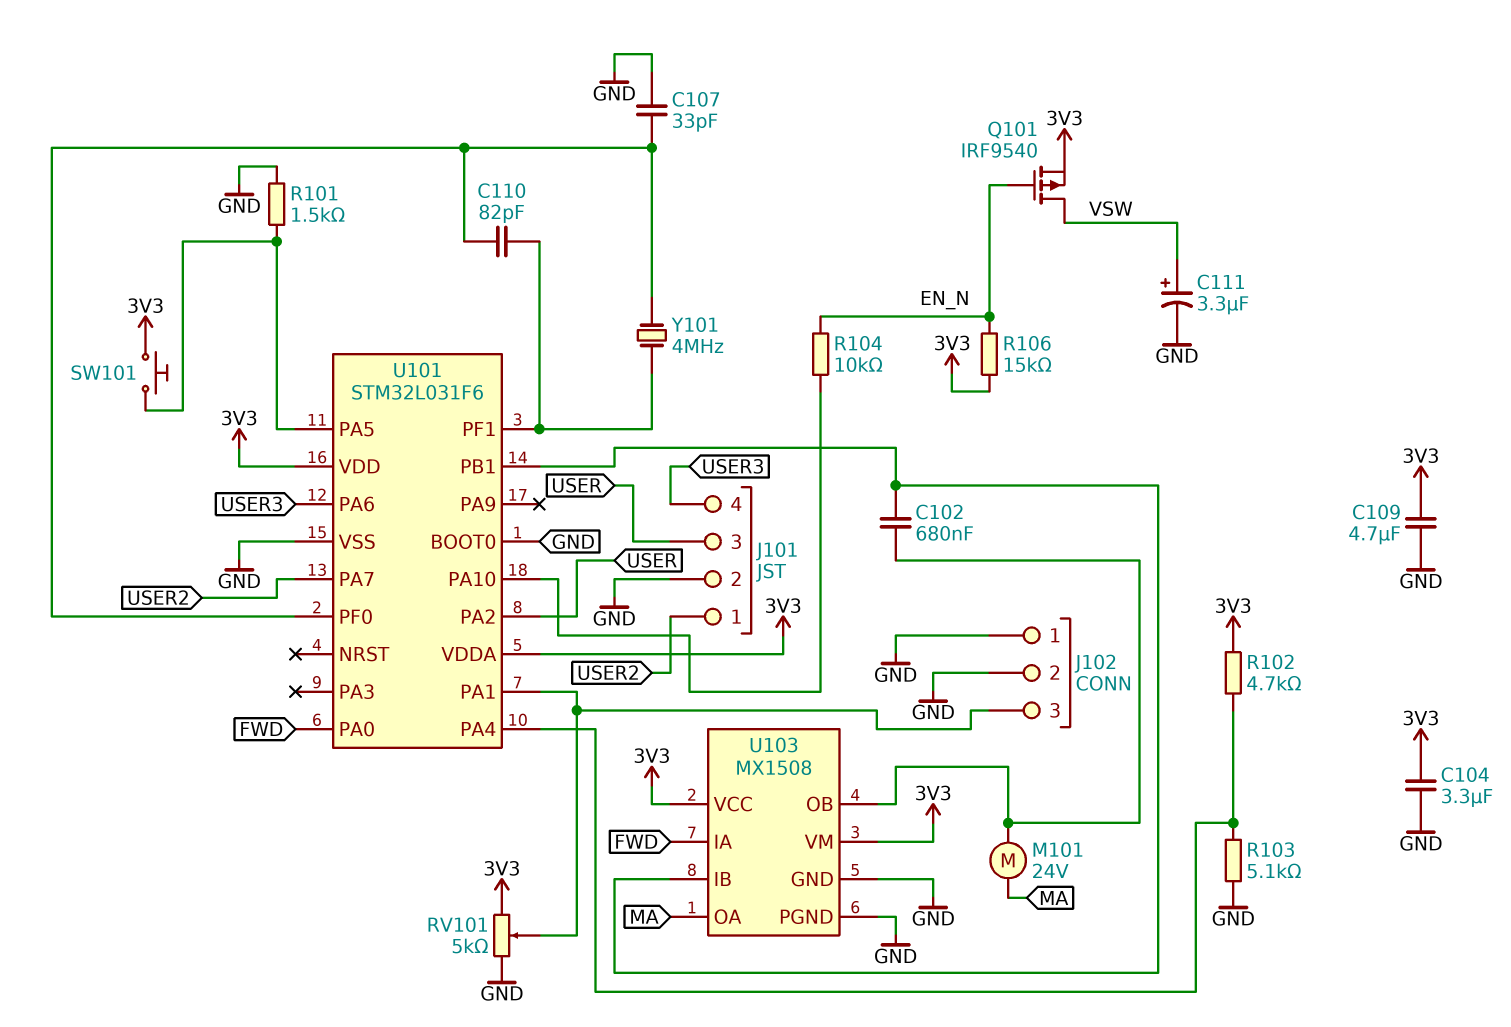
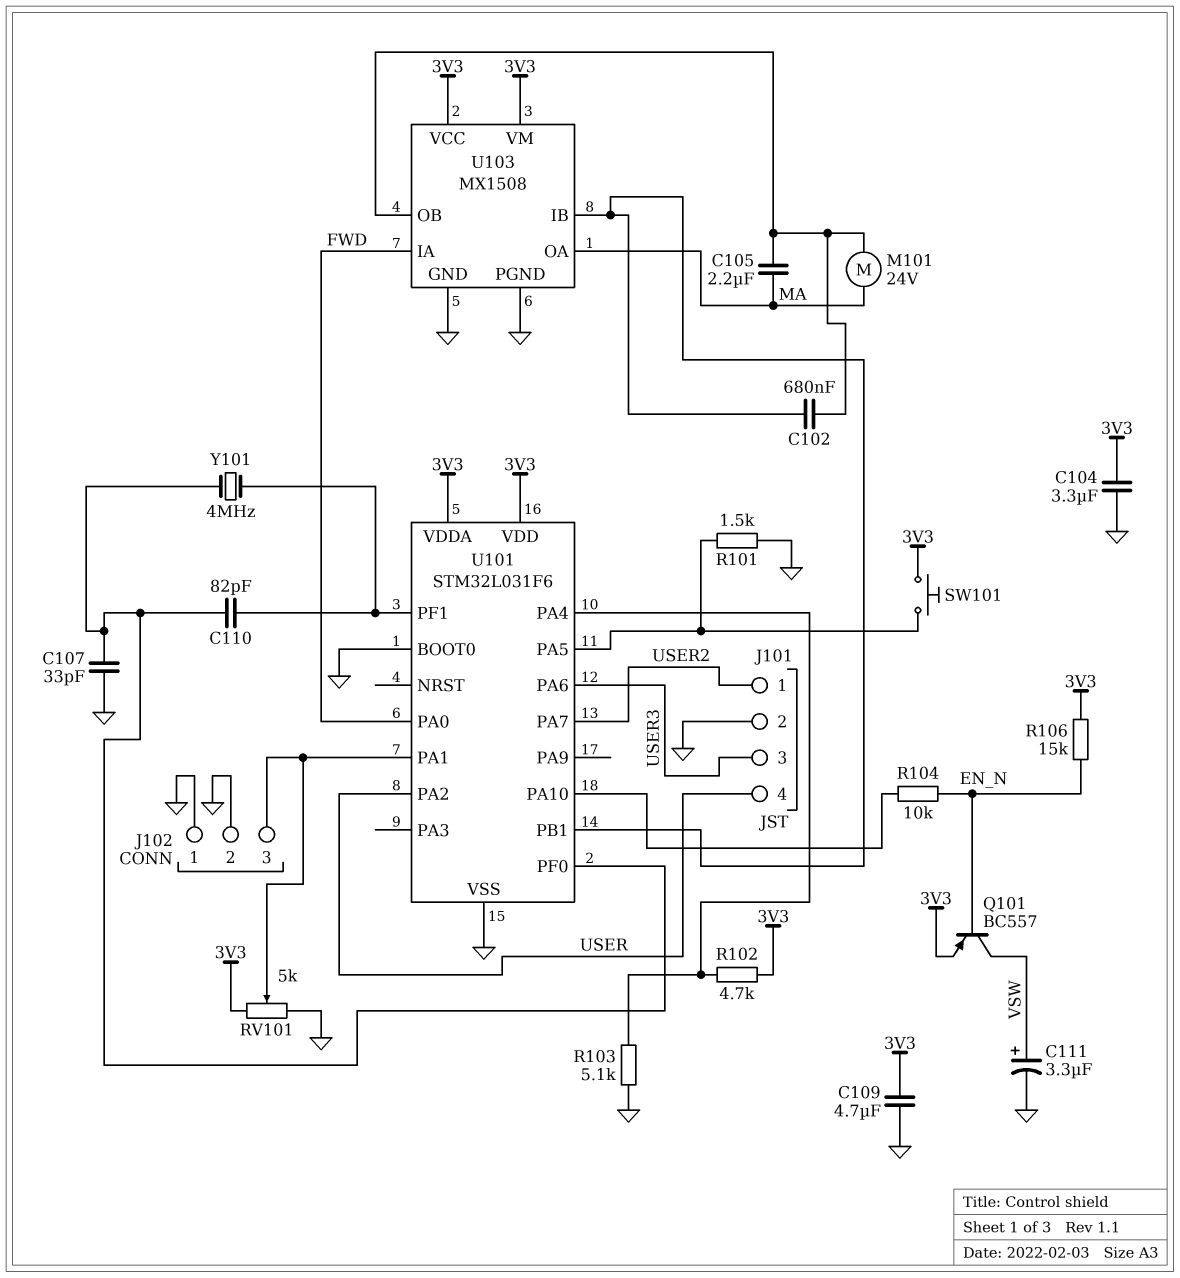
C105: none -> 2.2uF (MA, U103/OB)
J101 pin 3: USER -> USER3
J101 pin 4: USER3 -> USER
Q101: PMOS IRF9540 (G EN_N, D VSW, S 3V3) -> PNP BC557 (B EN_N, C VSW, E 3V3)

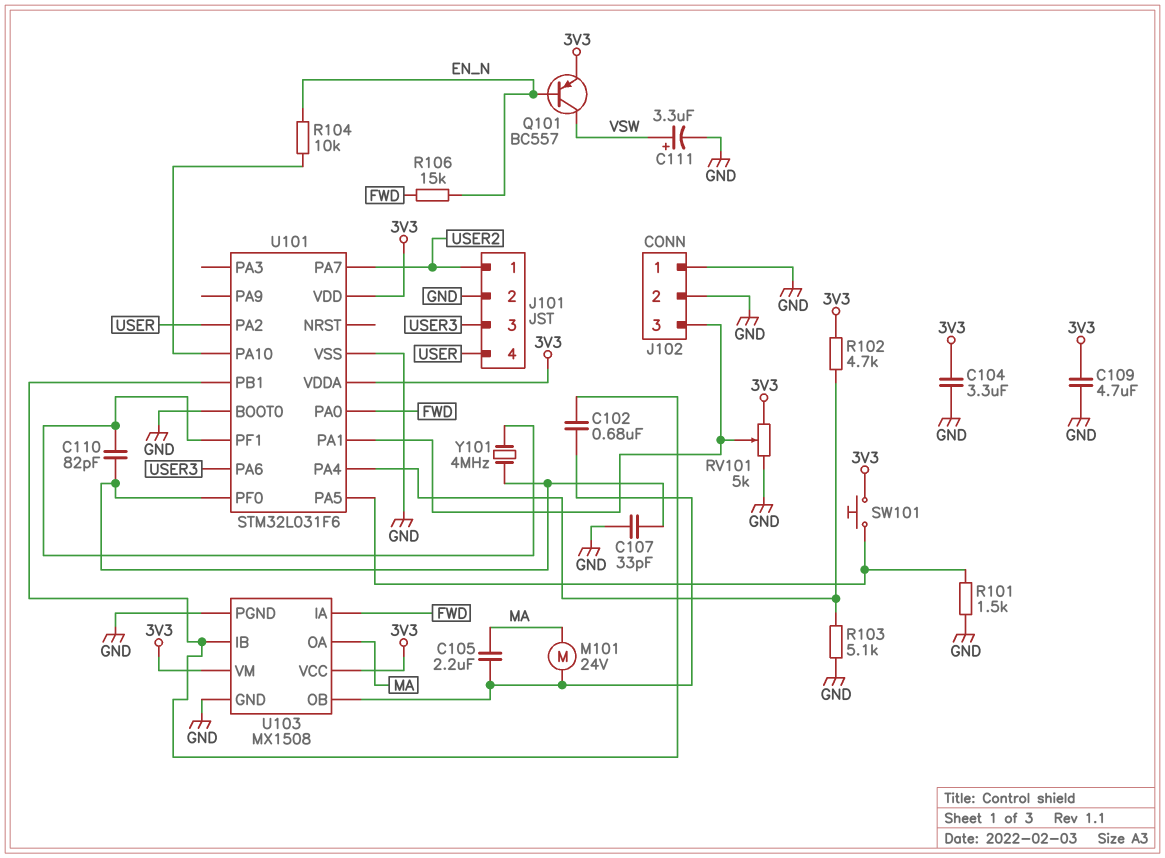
R106: 15k (3V3, EN_N) -> 15k (EN_N, FWD)

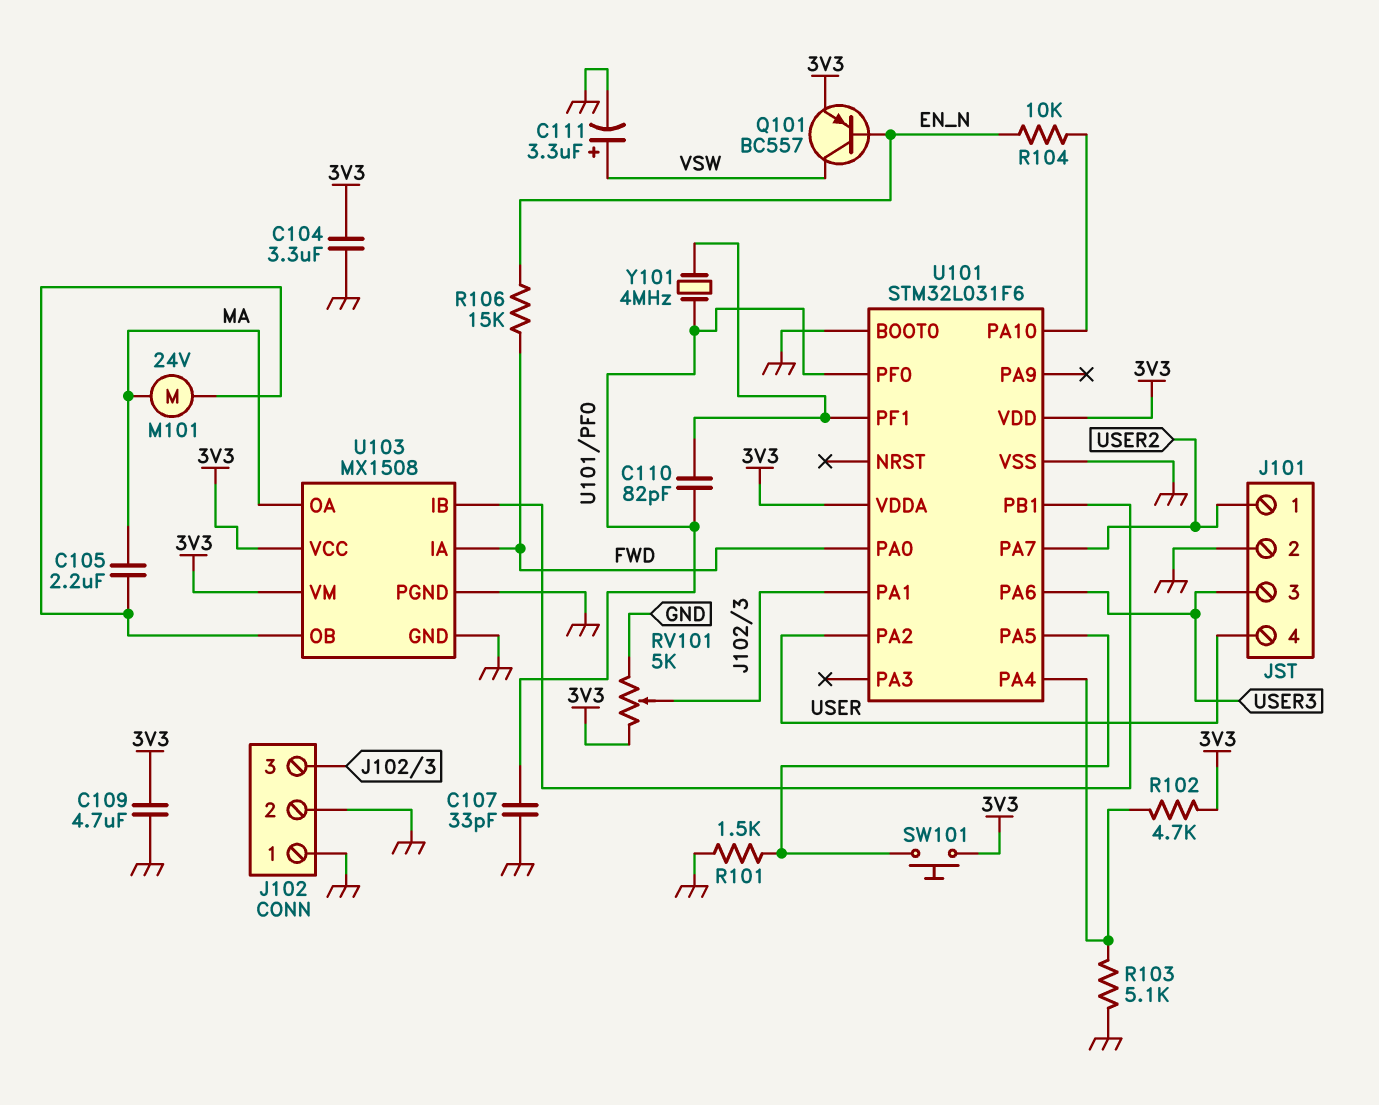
C102: 680nF (U101/PB1, U103/OB) -> none

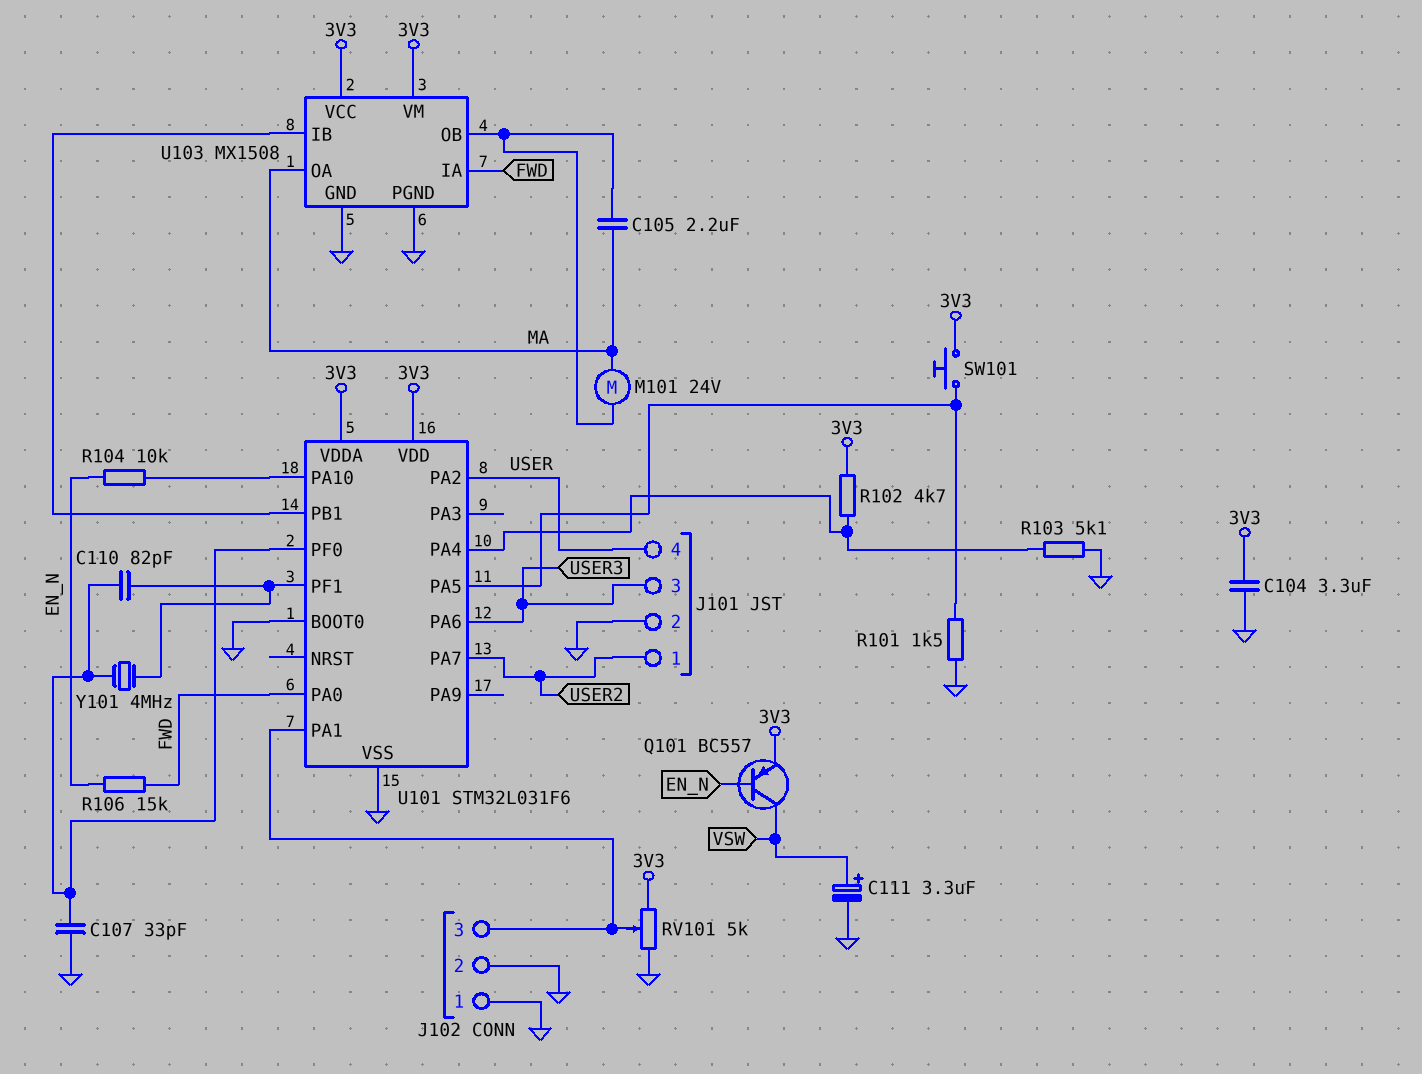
C109: 4.7uF (3V3, GND) -> none

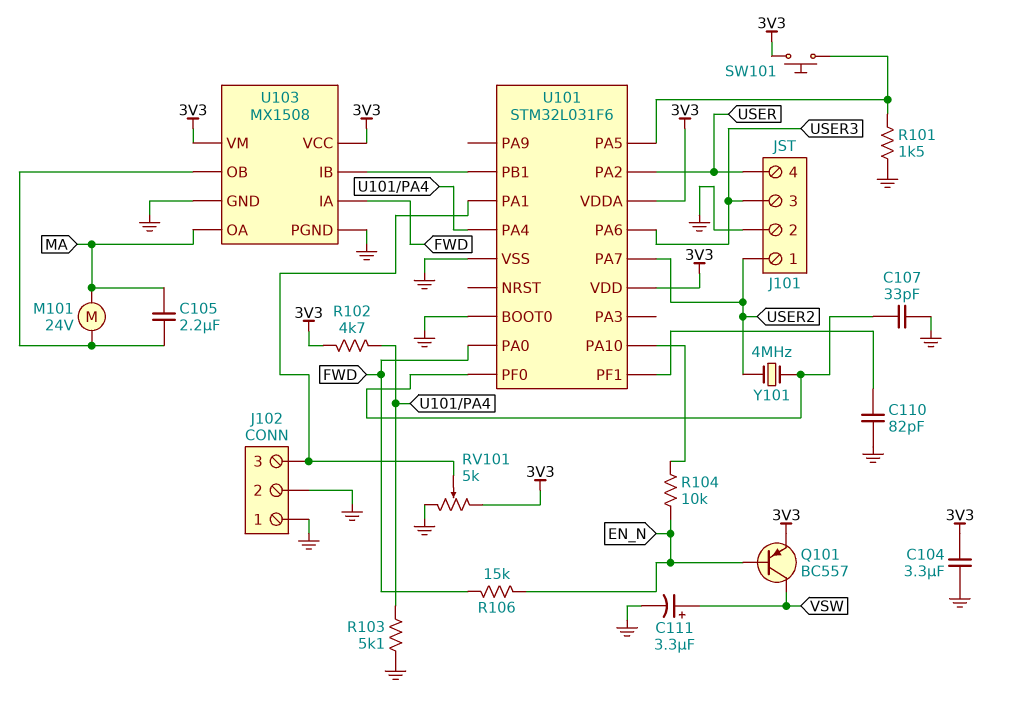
C110: 82pF (U101/PF0, U101/PF1) -> 82pF (GND, U101/PF1)
Y101: 4MHz (U101/PF0, U101/PF1) -> 4MHz (U101/PF0, USER2)

